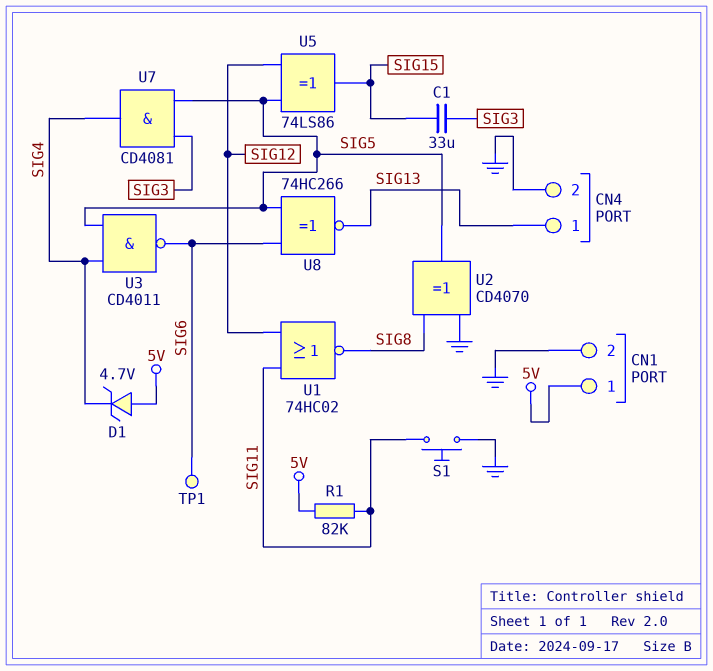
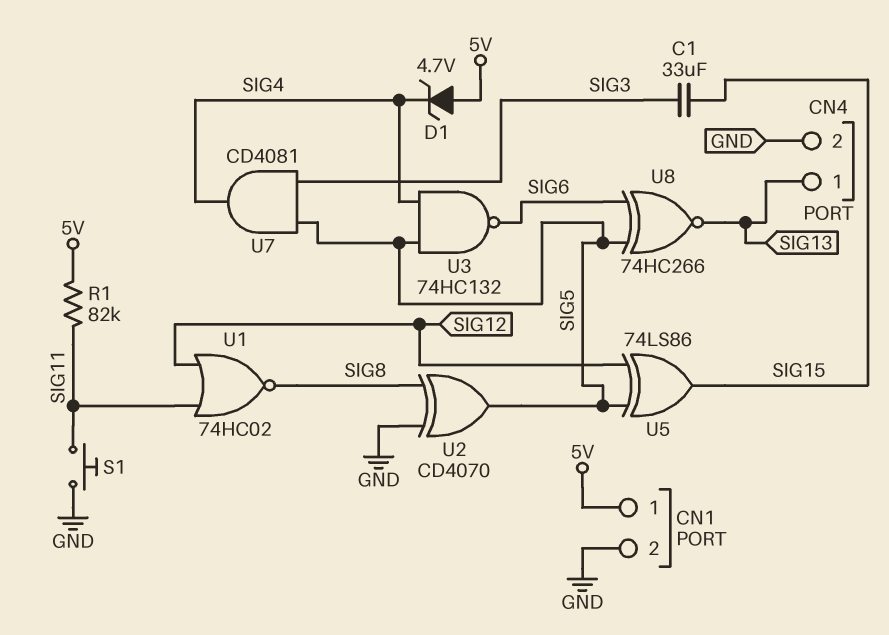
TP1: test point (SIG6) -> none
U3: NAND CD4011 (in SIG4, in SIG5, out SIG6) -> NAND 74HC132 (in SIG4, in SIG5, out SIG6)

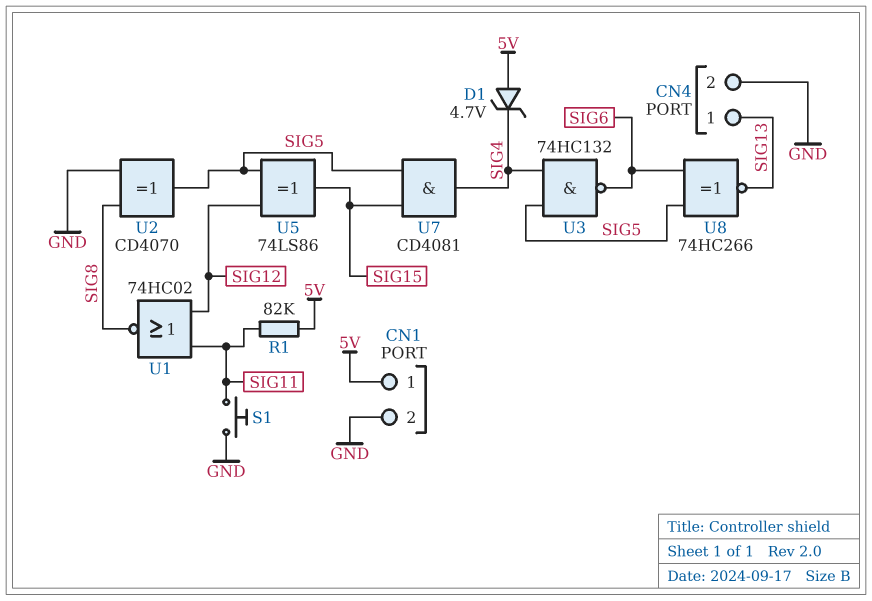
C1: 33uF (SIG3, SIG15) -> none
U7: AND CD4081 (in SIG3, in SIG5, out SIG4) -> AND CD4081 (in SIG5, in SIG15, out SIG4)

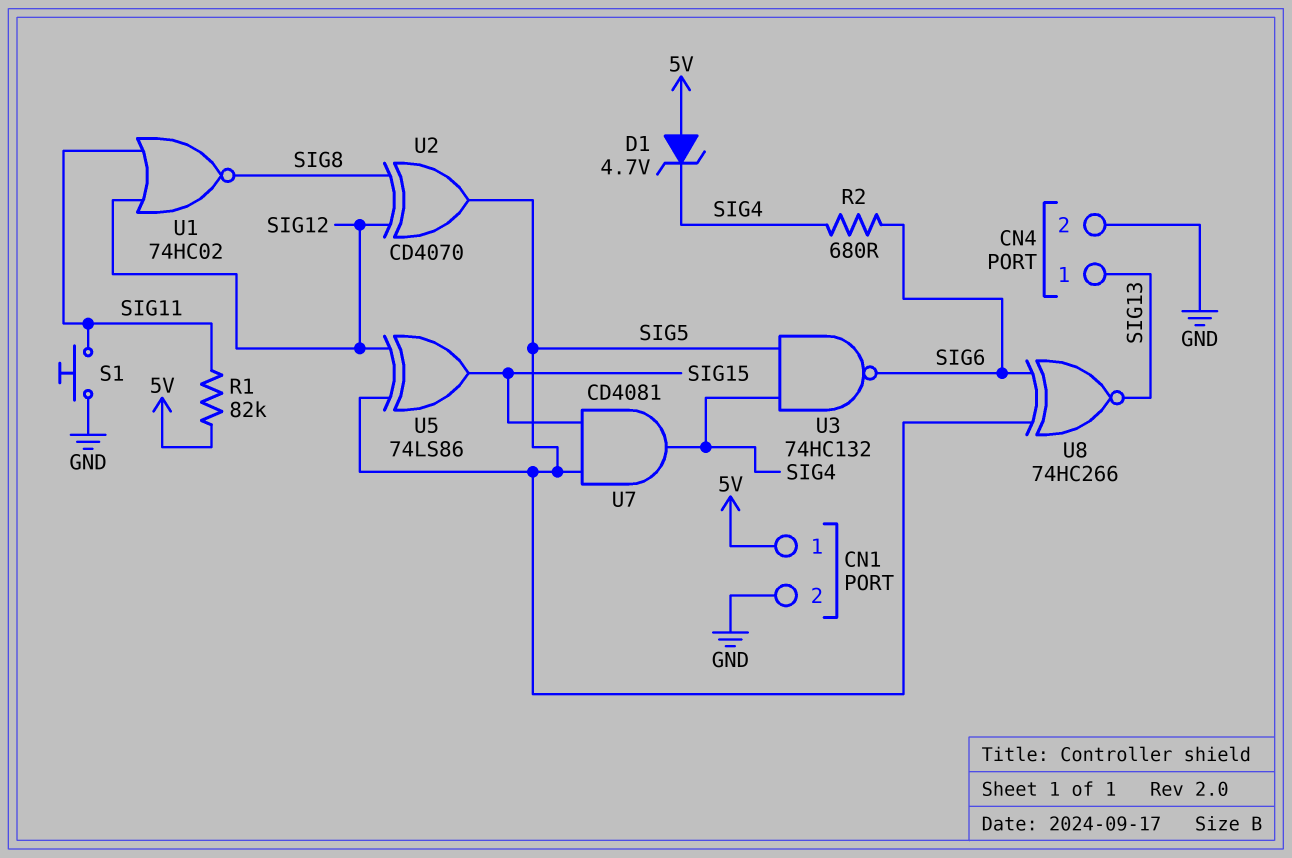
R2: none -> 680 (SIG4, SIG6)
U2: XOR CD4070 (in GND, in SIG8, out SIG5) -> XOR CD4070 (in SIG8, in SIG12, out SIG5)

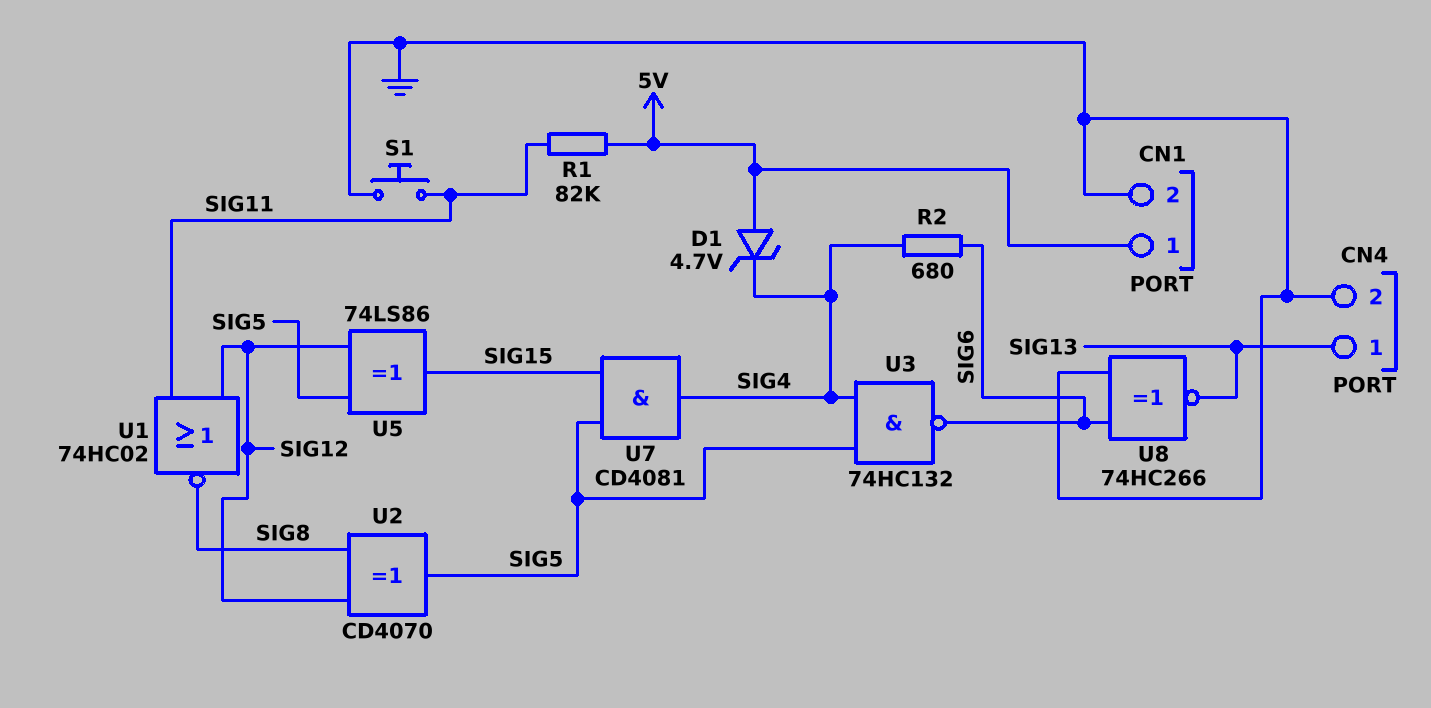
U8: XNOR 74HC266 (in SIG5, in SIG6, out SIG13) -> XNOR 74HC266 (in GND, in SIG6, out SIG13)

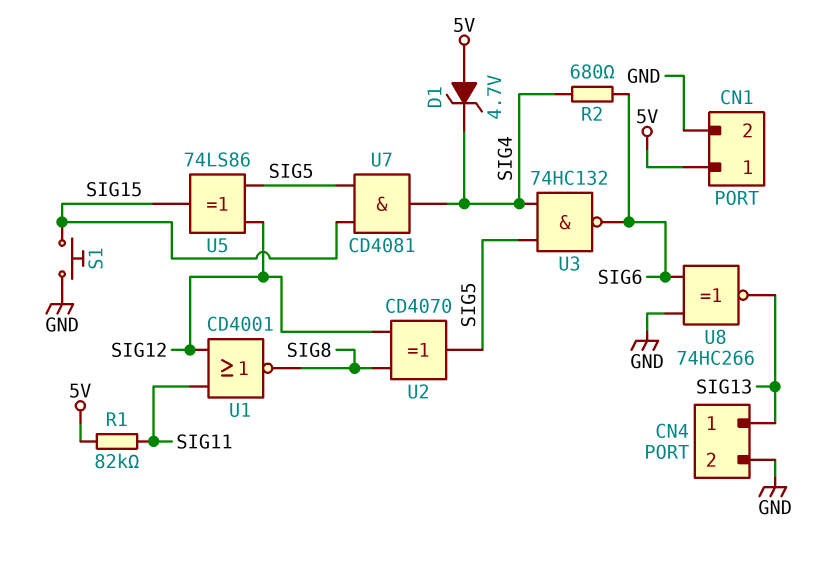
S1: button (GND, SIG11) -> button (GND, SIG15)
U1: NOR 74HC02 (in SIG11, in SIG12, out SIG8) -> NOR CD4001 (in SIG11, in SIG12, out SIG8)

